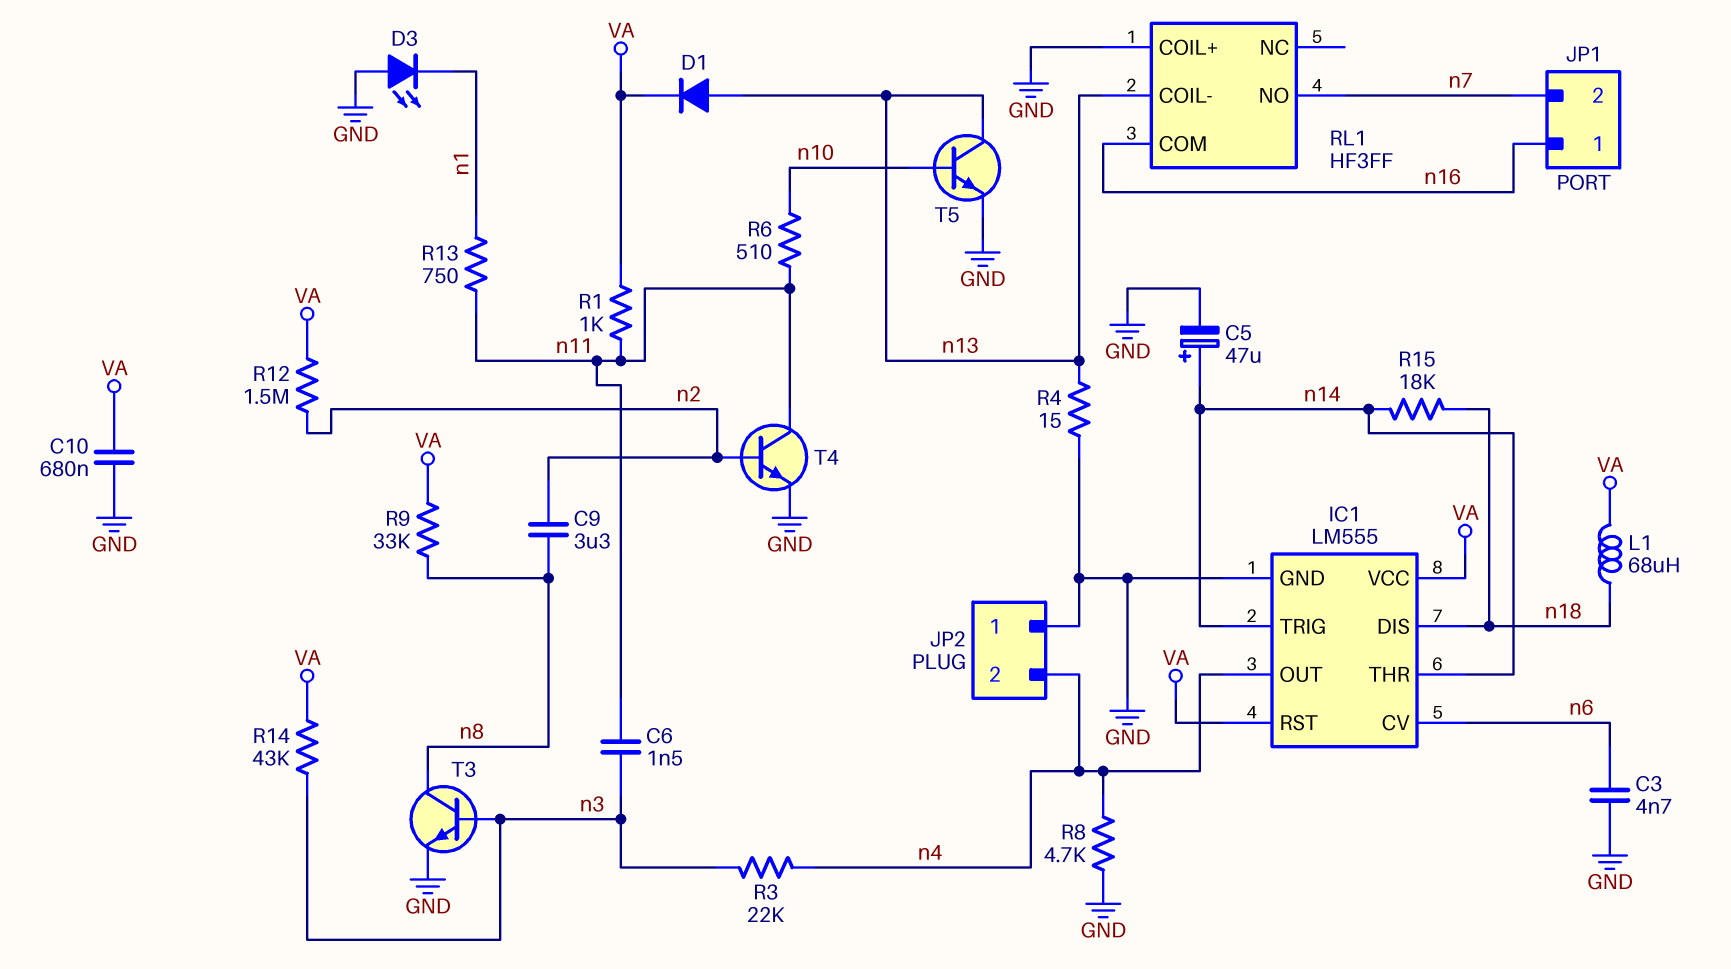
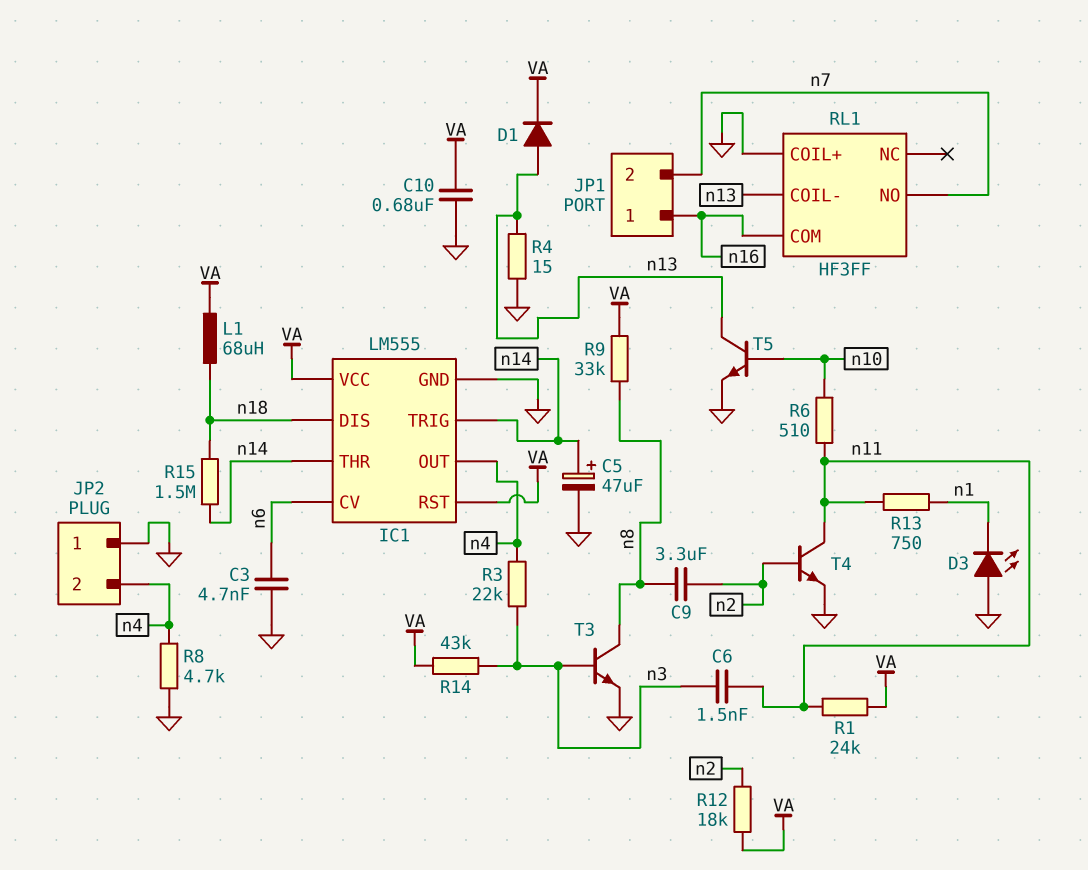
R1: 1k (VA, n11) -> 24k (VA, n11)
R12: 1.5M (VA, n2) -> 18k (VA, n2)
R15: 18k (n14, n18) -> 1.5M (n14, n18)

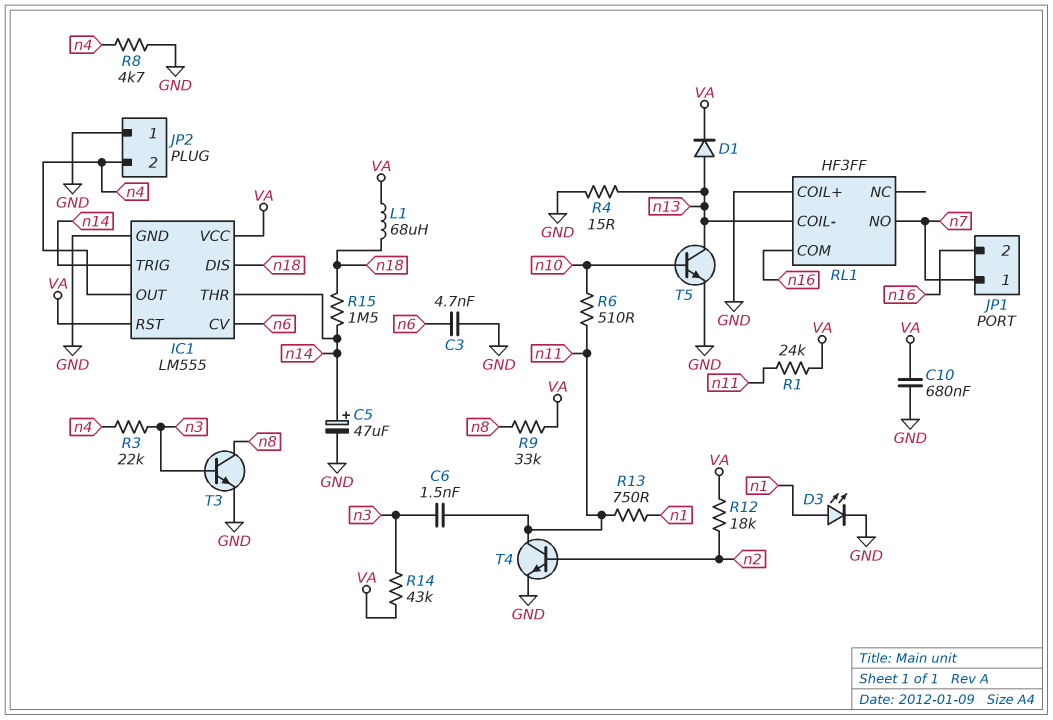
C9: 3.3uF (n2, n8) -> none
D3: LED (A GND, K n1) -> LED (A n1, K GND)
JP1 pin 1: n16 -> n7
JP1 pin 2: n7 -> n16

